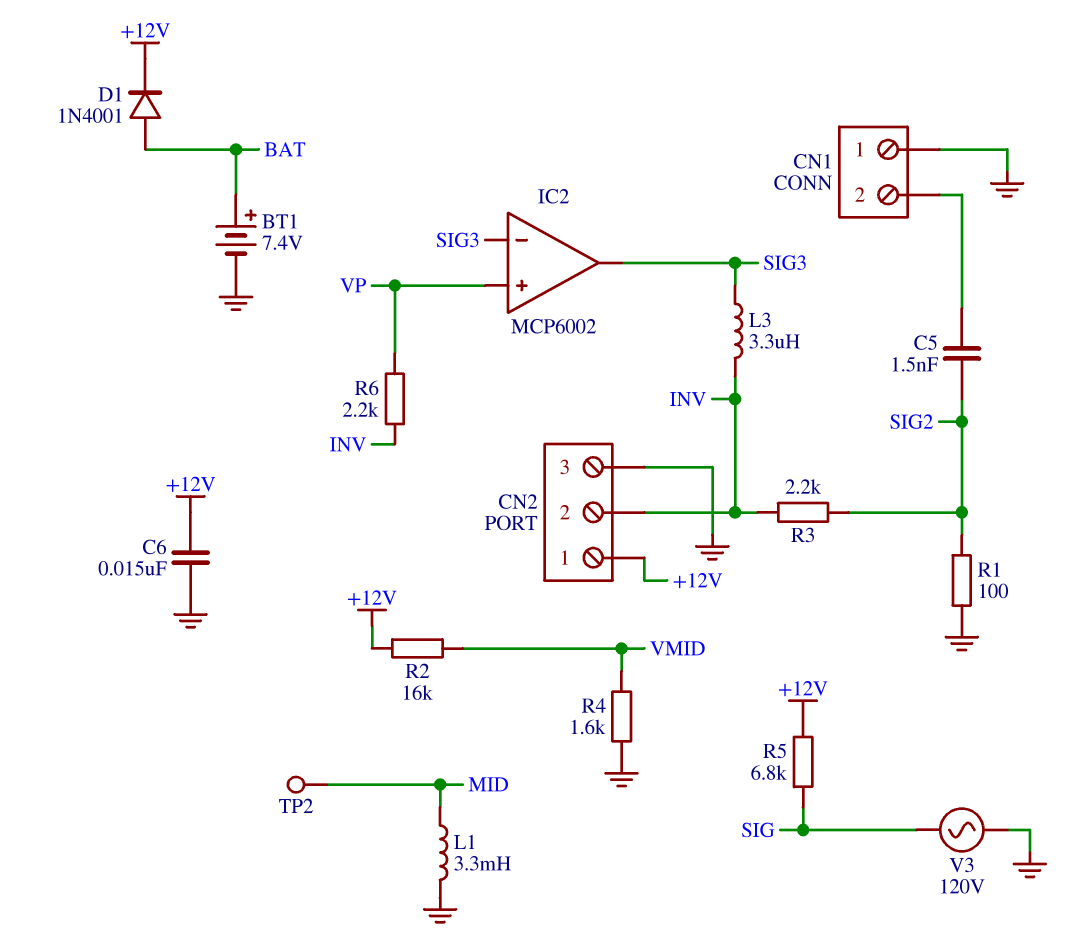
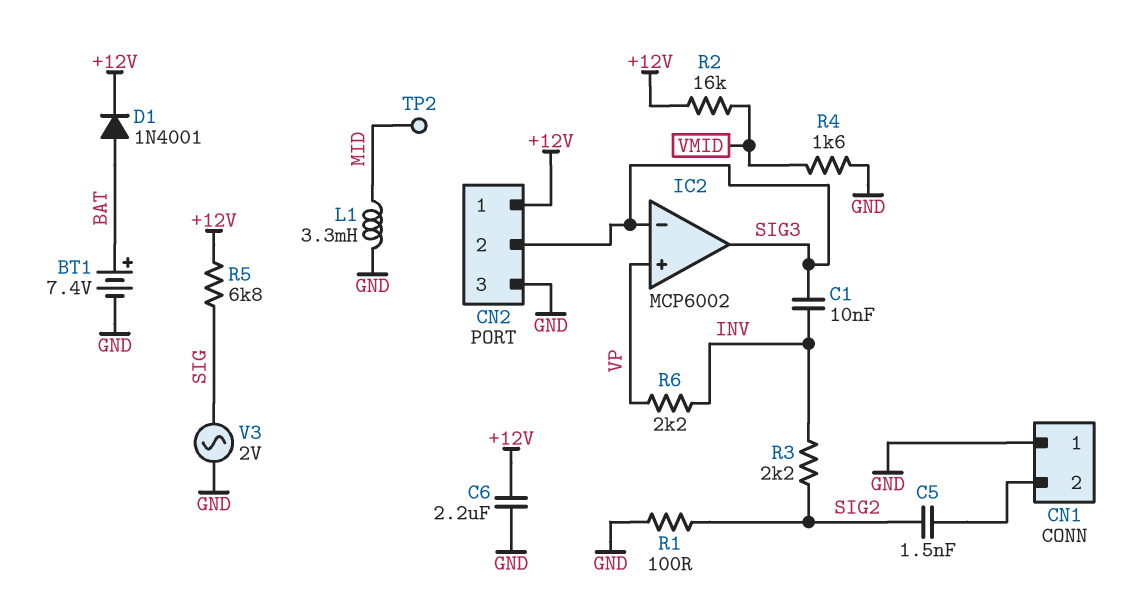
C1: none -> 10nF (INV, SIG3)
C6: 15nF (+12V, GND) -> 2.2uF (+12V, GND)
CN2 pin 2: INV -> SIG3
L3: 3.3uH (INV, SIG3) -> none
V3: AC 120V (GND, SIG) -> AC 2V (GND, SIG)

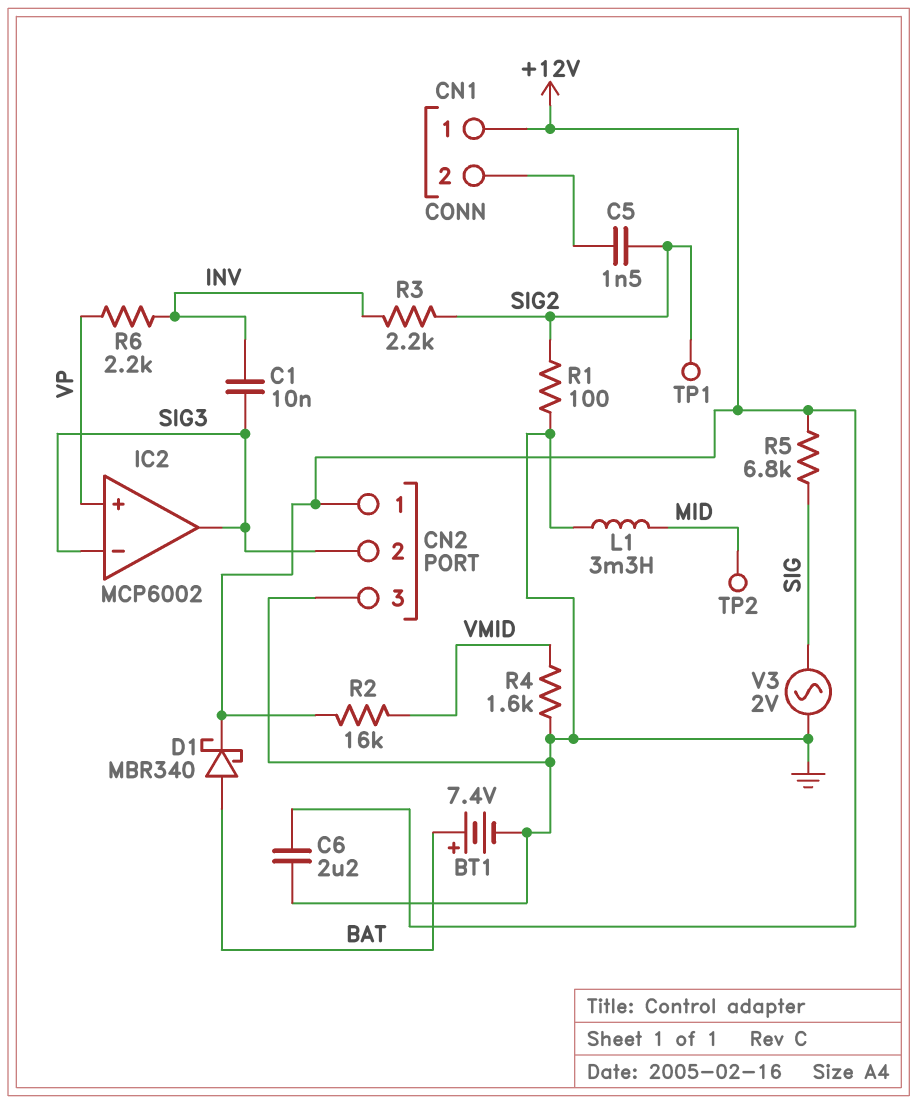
CN1 pin 1: GND -> +12V
D1: diode 1N4001 (A BAT, K +12V) -> schottky MBR340 (A BAT, K +12V)
TP1: none -> test point (SIG2)

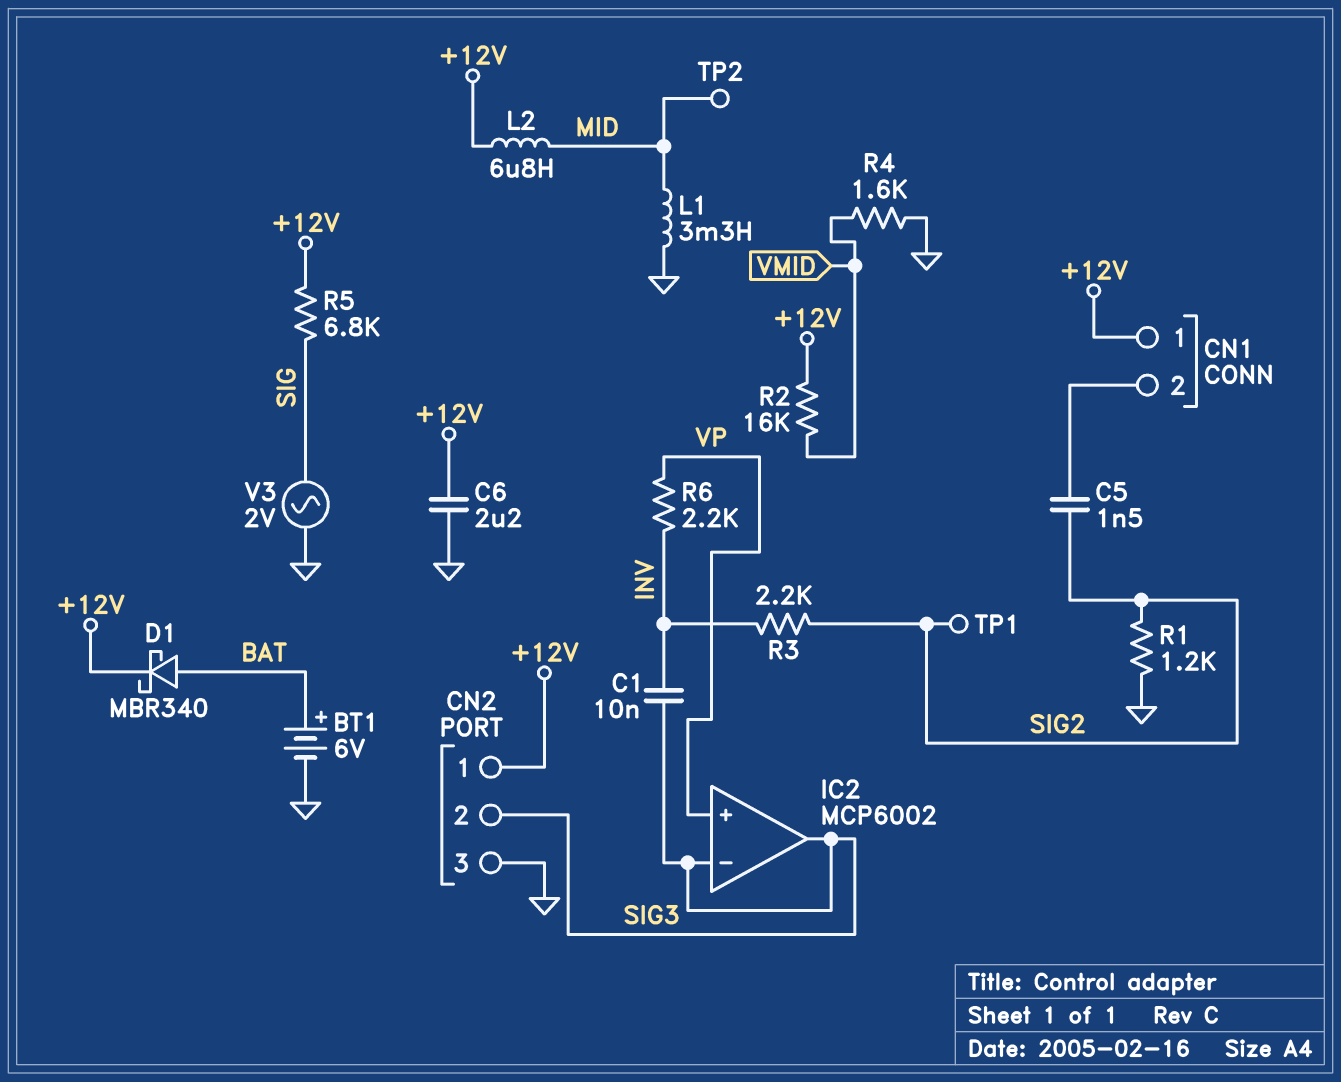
BT1: 7.4V (plus BAT, minus GND) -> 6V (plus BAT, minus GND)
L2: none -> 6.8uH (+12V, MID)
R1: 100 (GND, SIG2) -> 1.2k (GND, SIG2)

